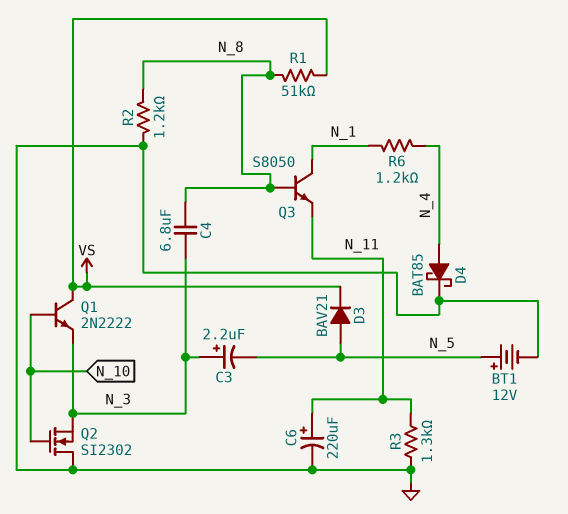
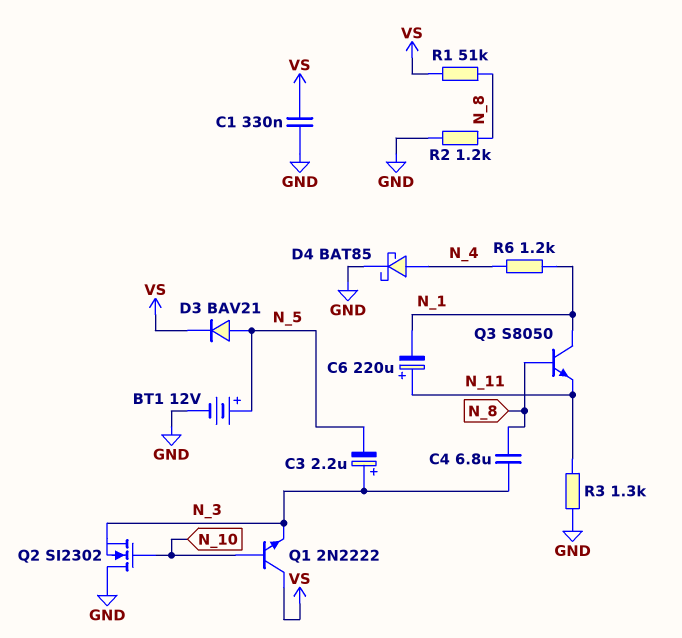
C1: none -> 330nF (GND, VS)
C6: 220uF (plus N_11, minus GND) -> 220uF (plus N_11, minus N_1)

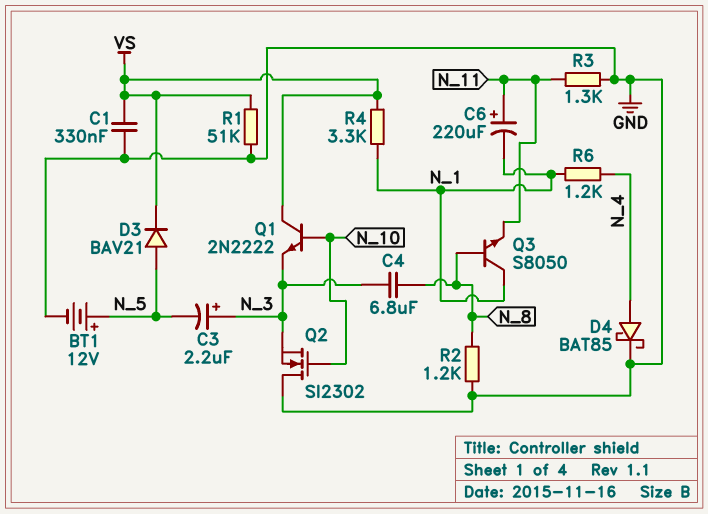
R1: 51k (N_8, VS) -> 51k (GND, VS)
R4: none -> 3.3k (N_1, VS)

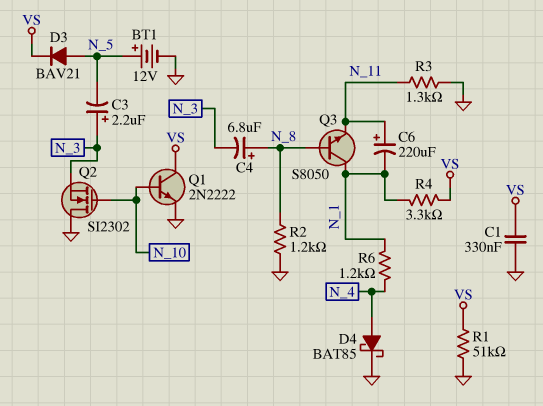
C4: 6.8uF (N_3, N_8) -> 6.8uF (plus N_8, minus N_3)
Q1: NPN 2N2222 (B N_10, C VS, E N_3) -> NPN 2N2222 (B N_10, C VS, E GND)

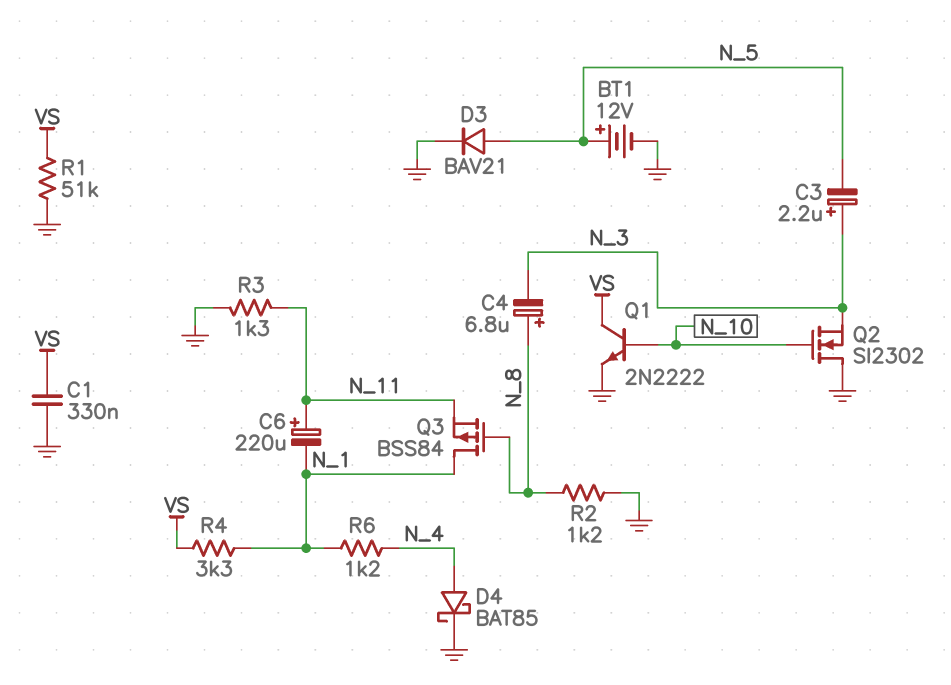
D3: diode BAV21 (A N_5, K VS) -> diode BAV21 (A N_5, K GND)
Q3: NPN S8050 (B N_8, C N_1, E N_11) -> PMOS BSS84 (G N_8, D N_1, S N_11)

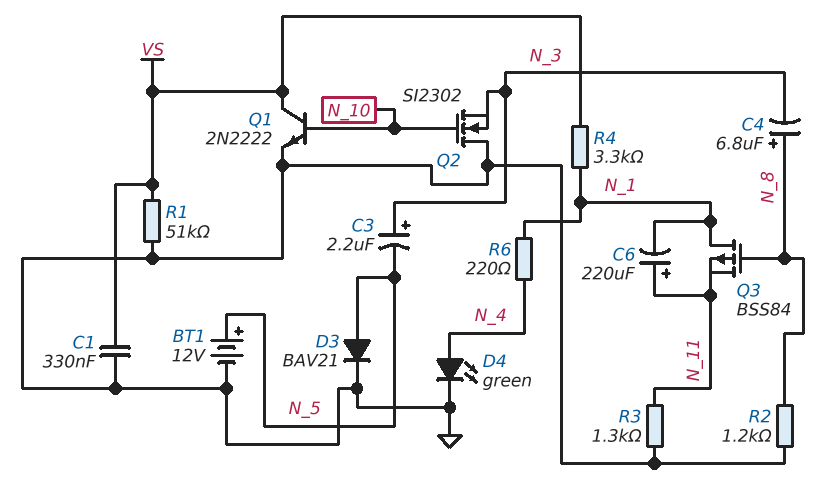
D4: schottky BAT85 (A N_4, K GND) -> LED green (A N_4, K GND)
R6: 1.2k (N_1, N_4) -> 220 (N_1, N_4)

